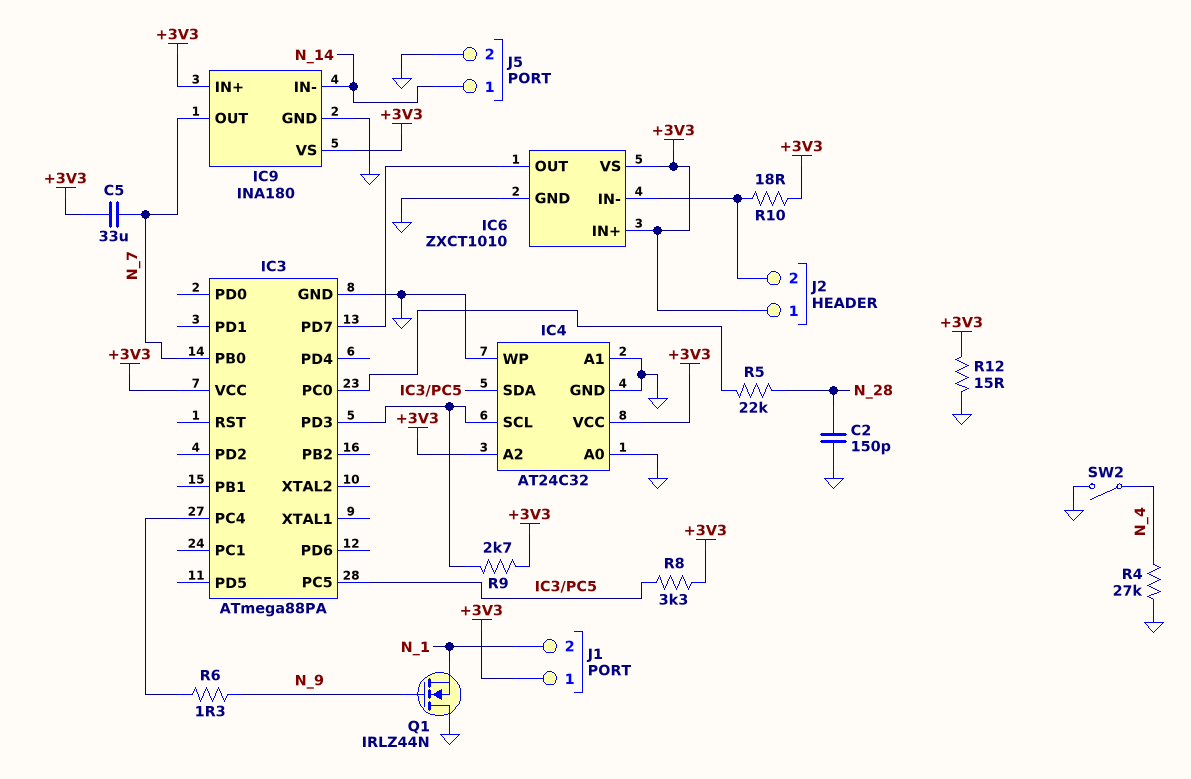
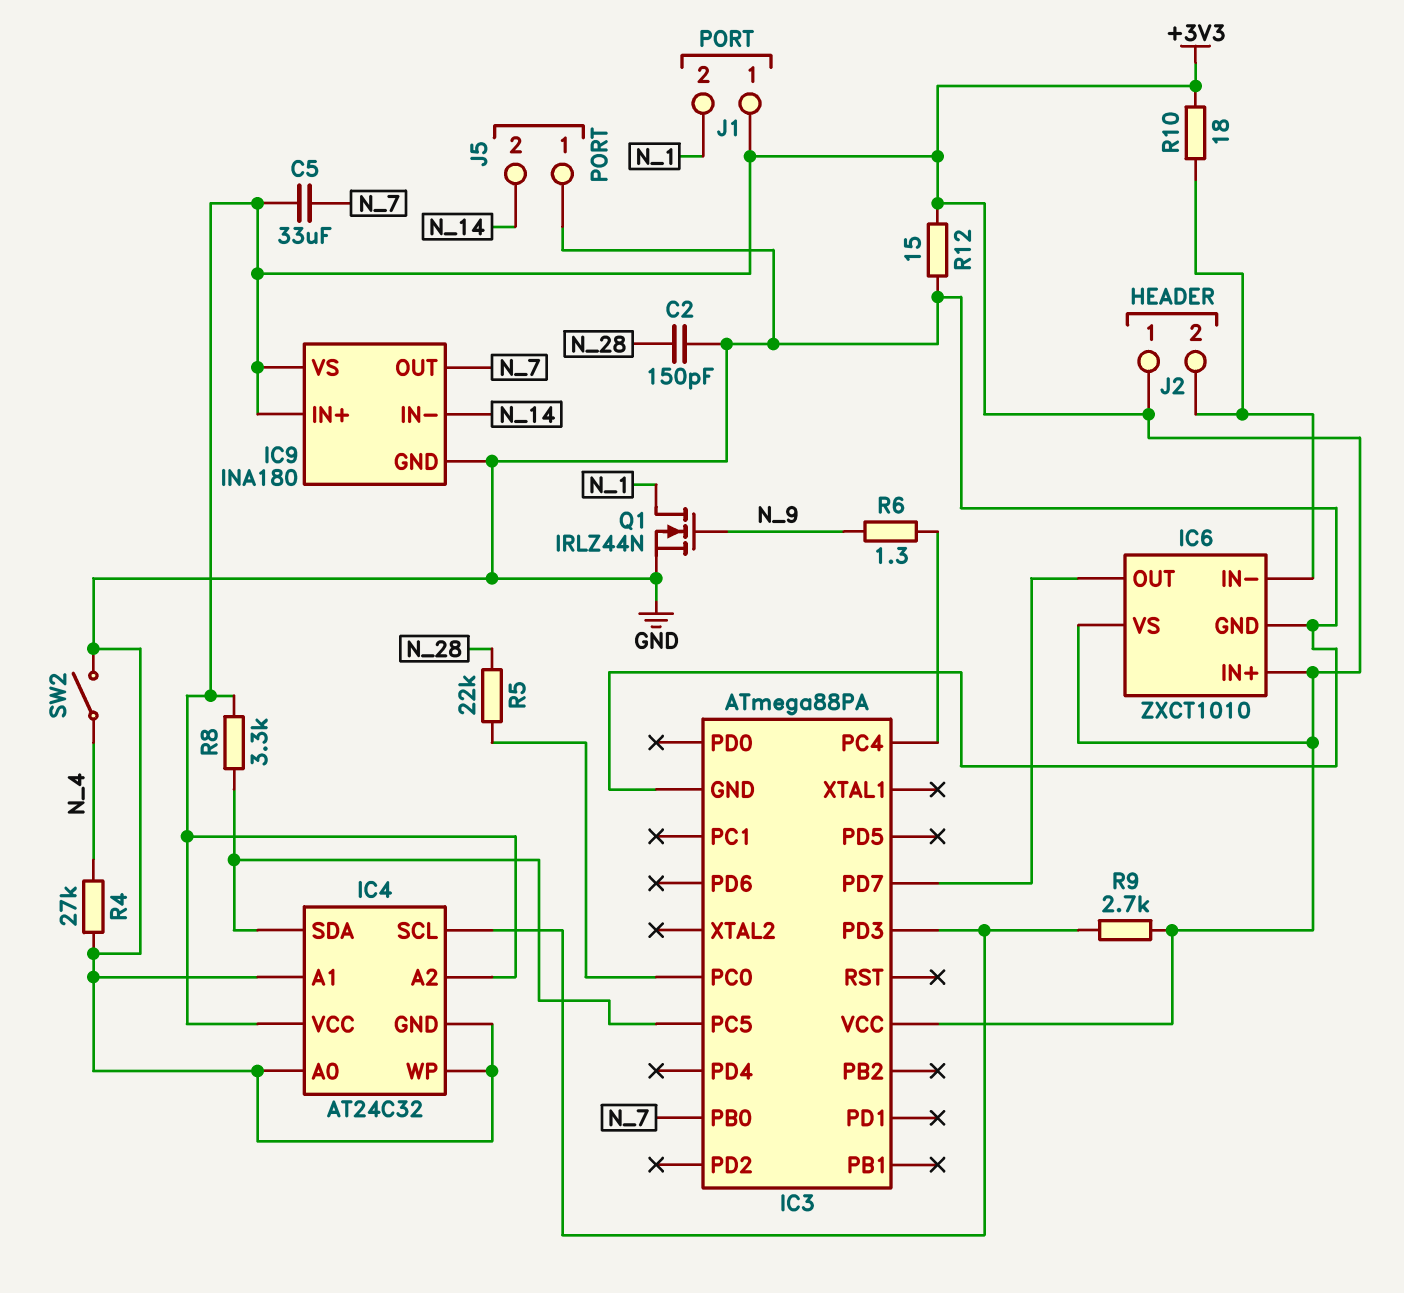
J5 pin 1: N_14 -> GND
J5 pin 2: GND -> N_14
Q1: NMOS IRLZ44N (G N_9, D GND, S N_1) -> NMOS IRLZ44N (G N_9, D N_1, S GND)

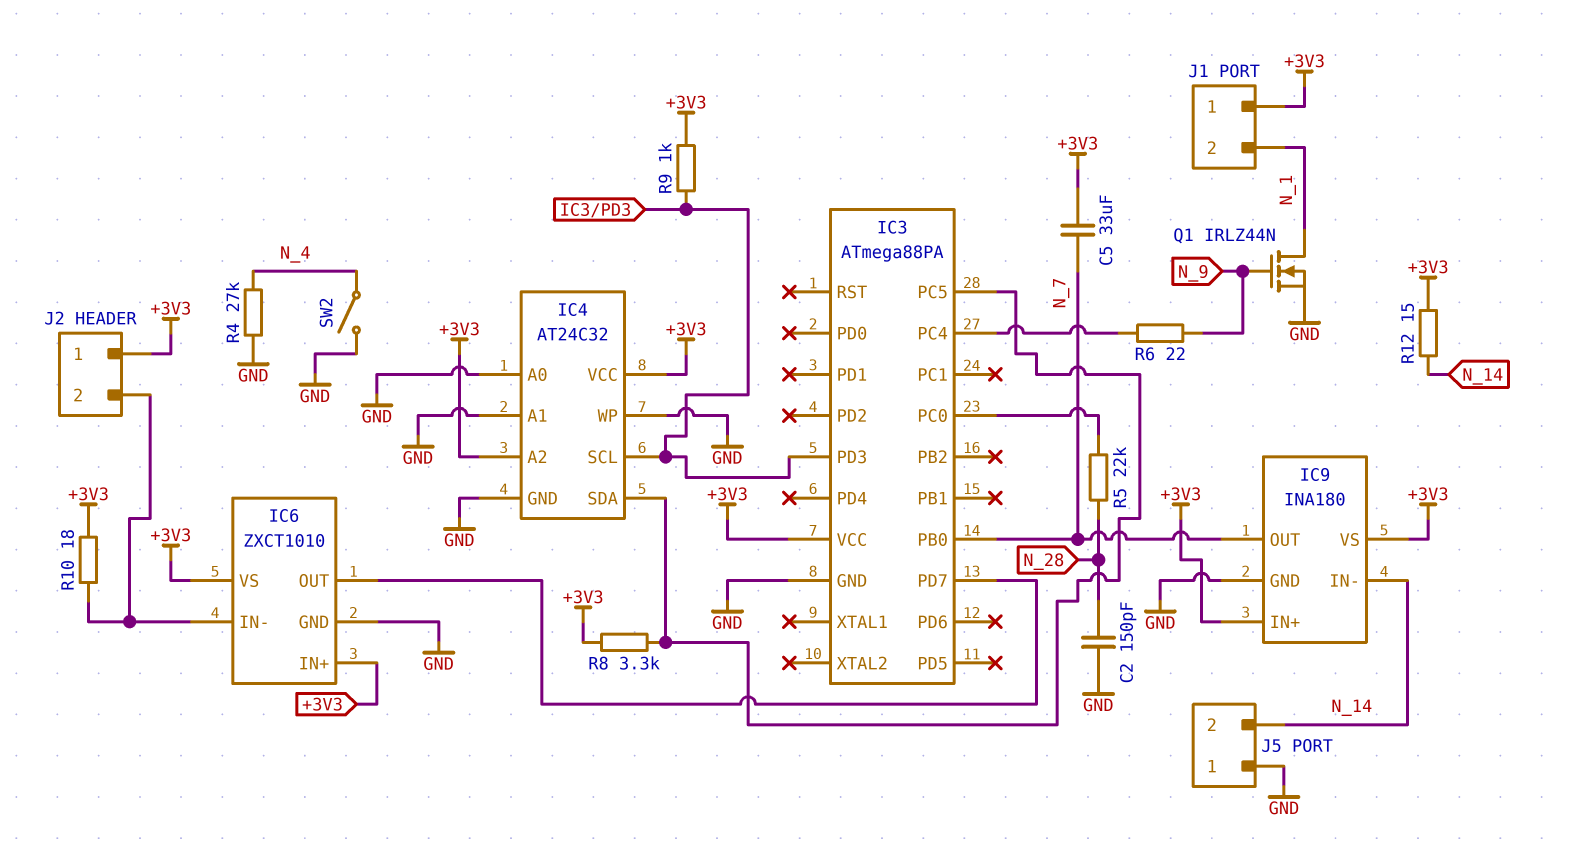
R6: 1.3 (IC3/PC4, N_9) -> 22 (IC3/PC4, N_9)
R9: 2.7k (+3V3, IC3/PD3) -> 1k (+3V3, IC3/PD3)
R12: 15 (+3V3, GND) -> 15 (+3V3, N_14)

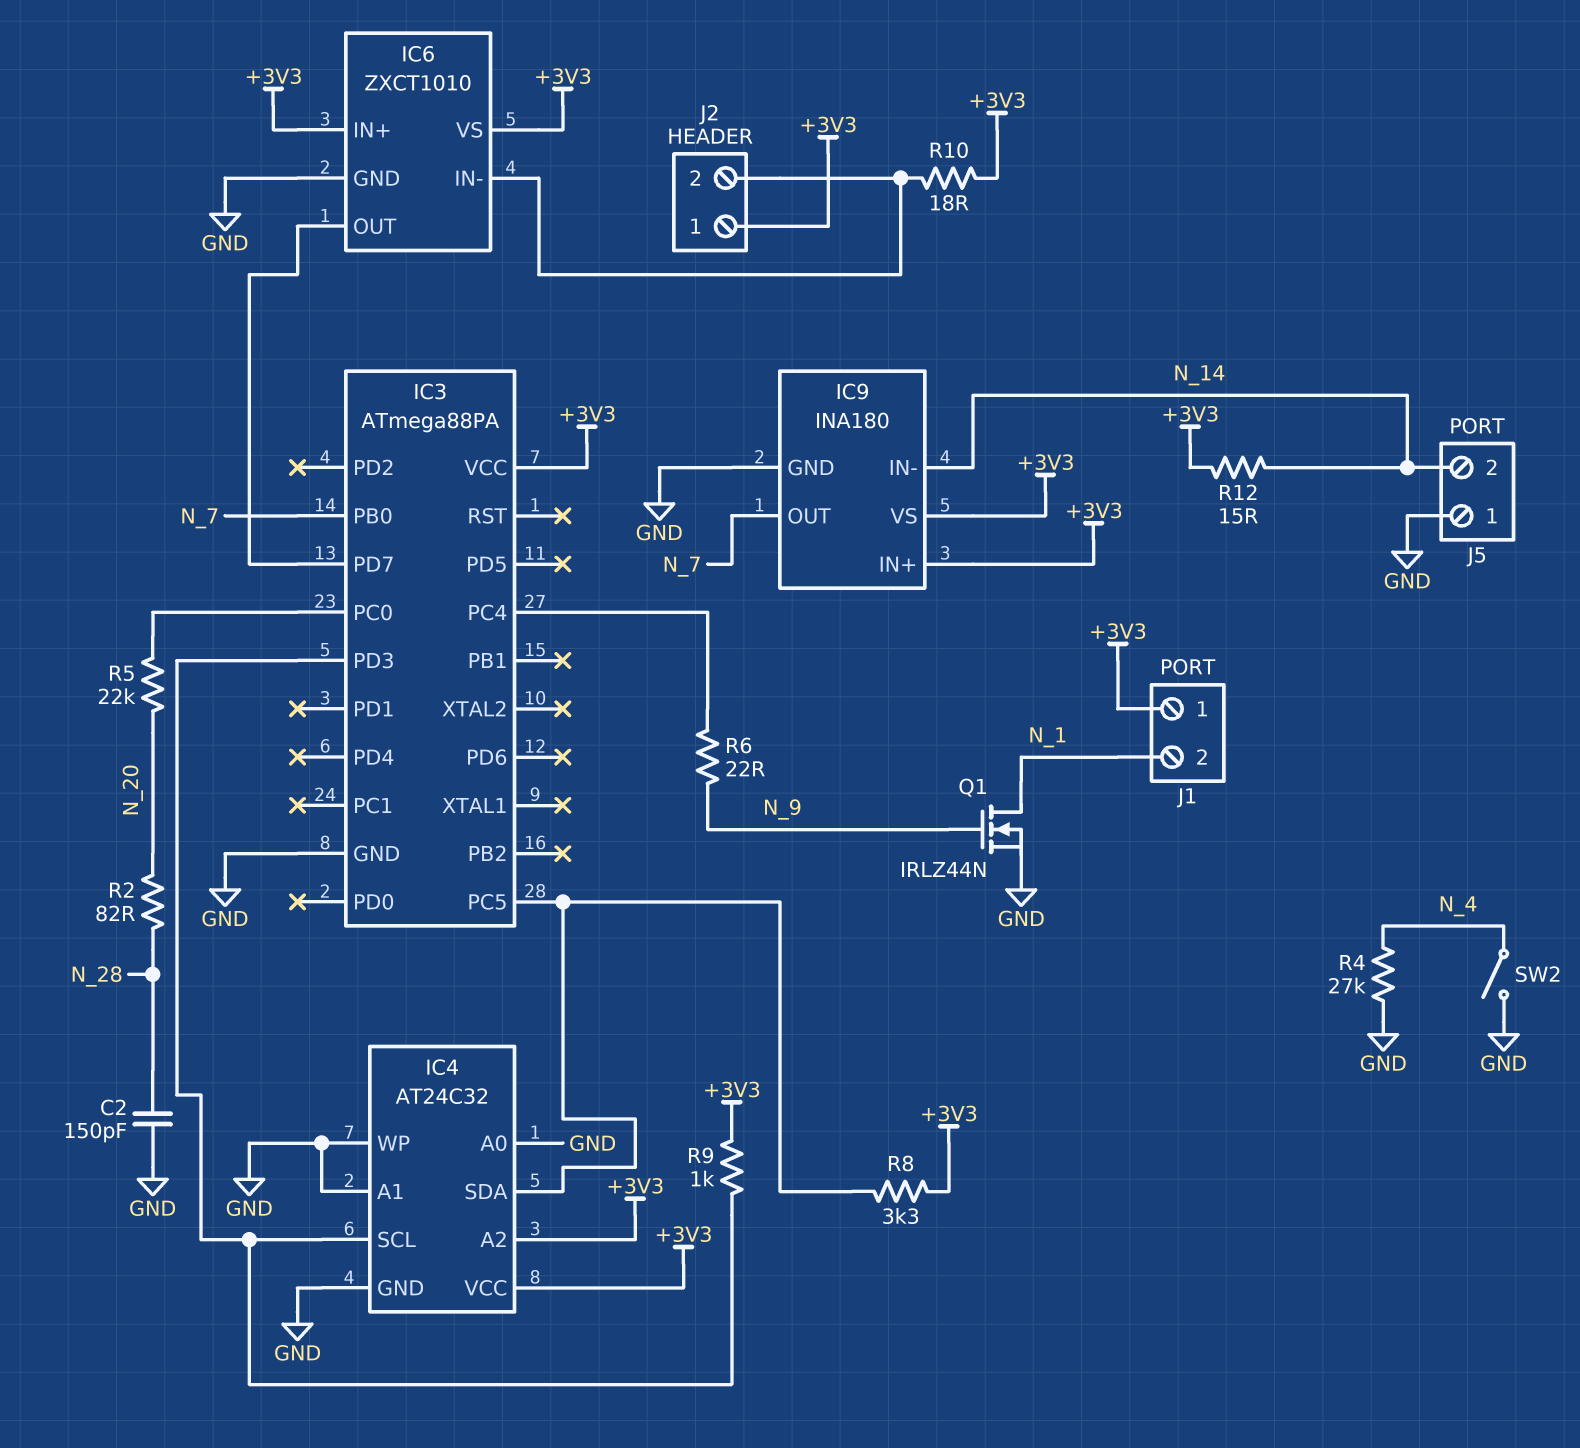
C5: 33uF (+3V3, N_7) -> none
R2: none -> 82 (N_20, N_28)
R5: 22k (IC3/PC0, N_28) -> 22k (IC3/PC0, N_20)

